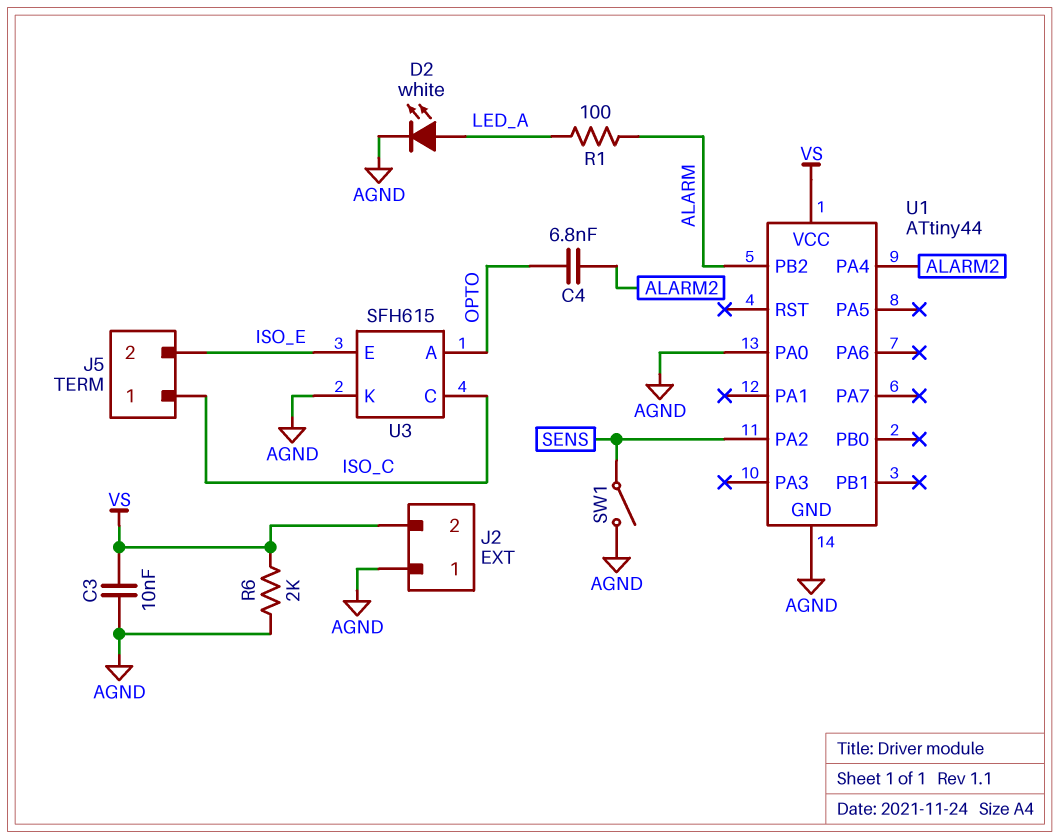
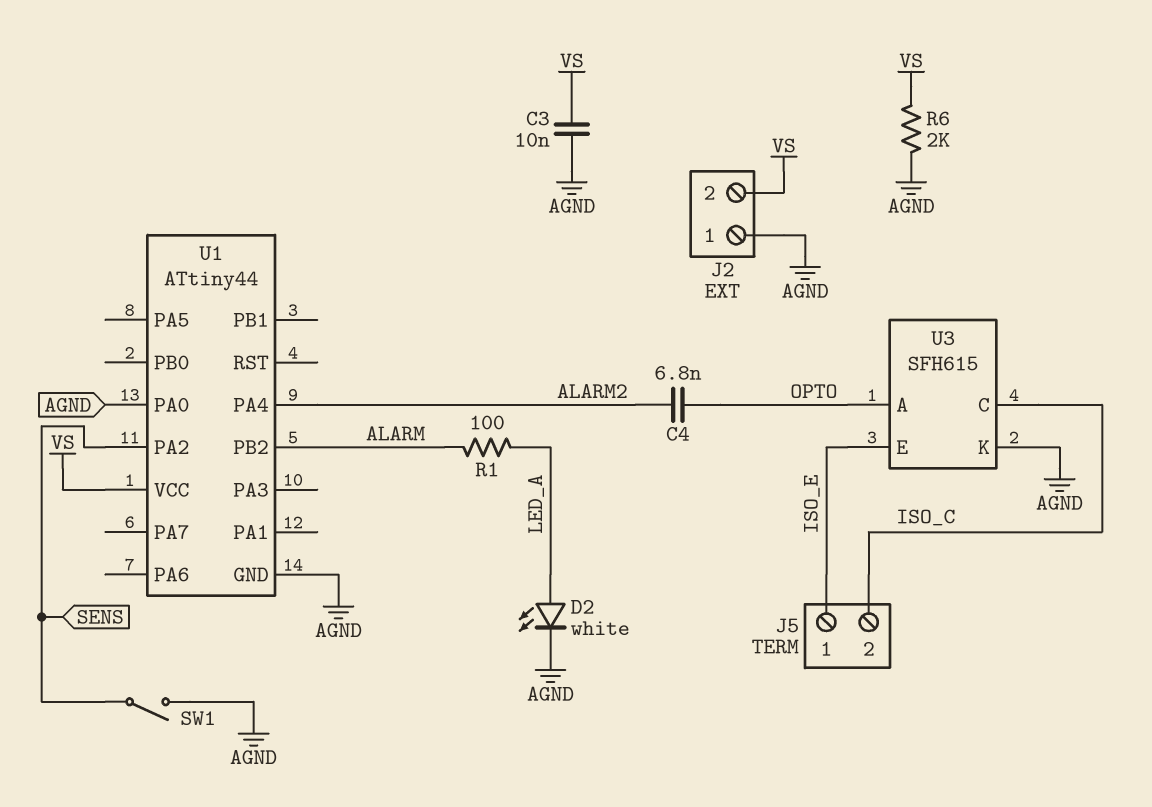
J5 pin 1: ISO_C -> ISO_E
J5 pin 2: ISO_E -> ISO_C

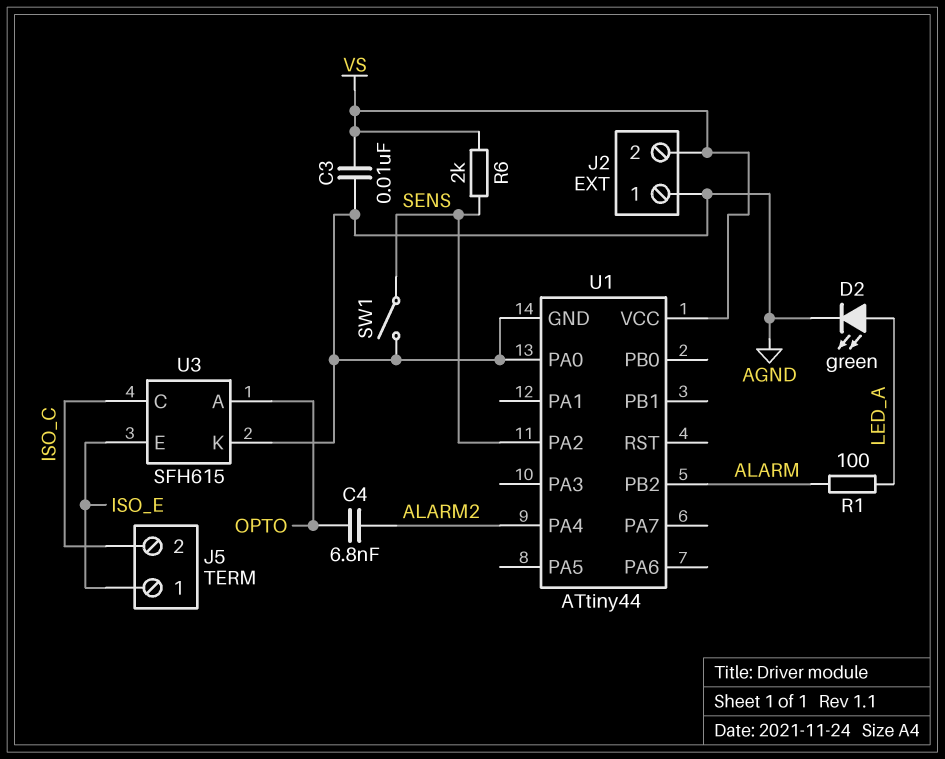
D2: LED white (A LED_A, K AGND) -> LED green (A LED_A, K AGND)
R6: 2k (AGND, VS) -> 2k (SENS, VS)

